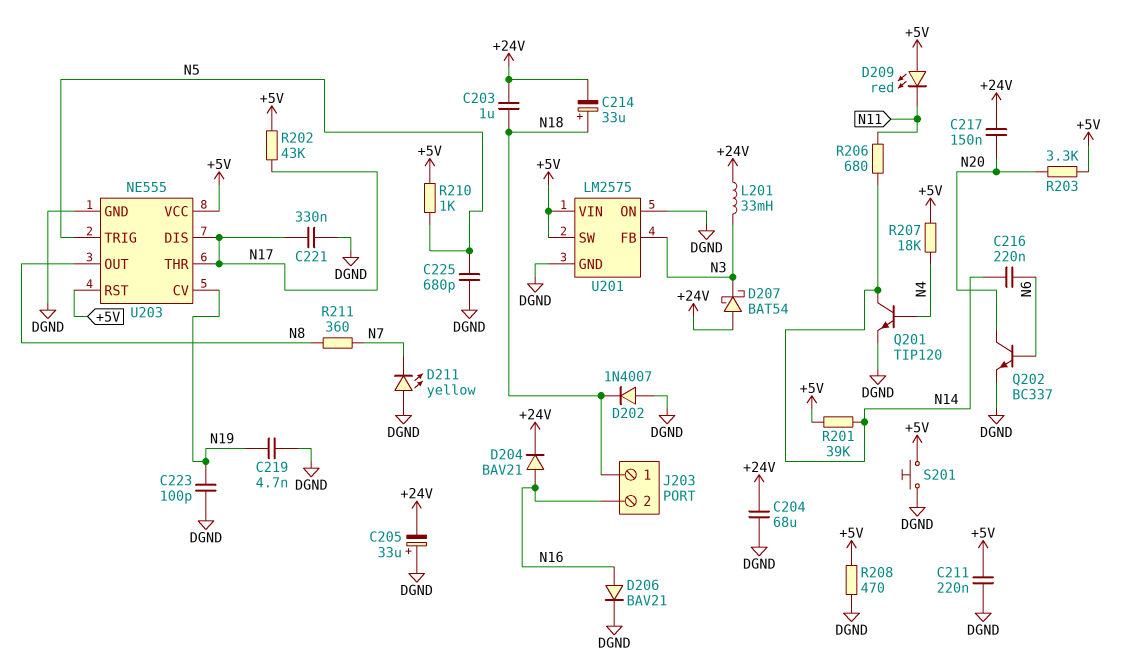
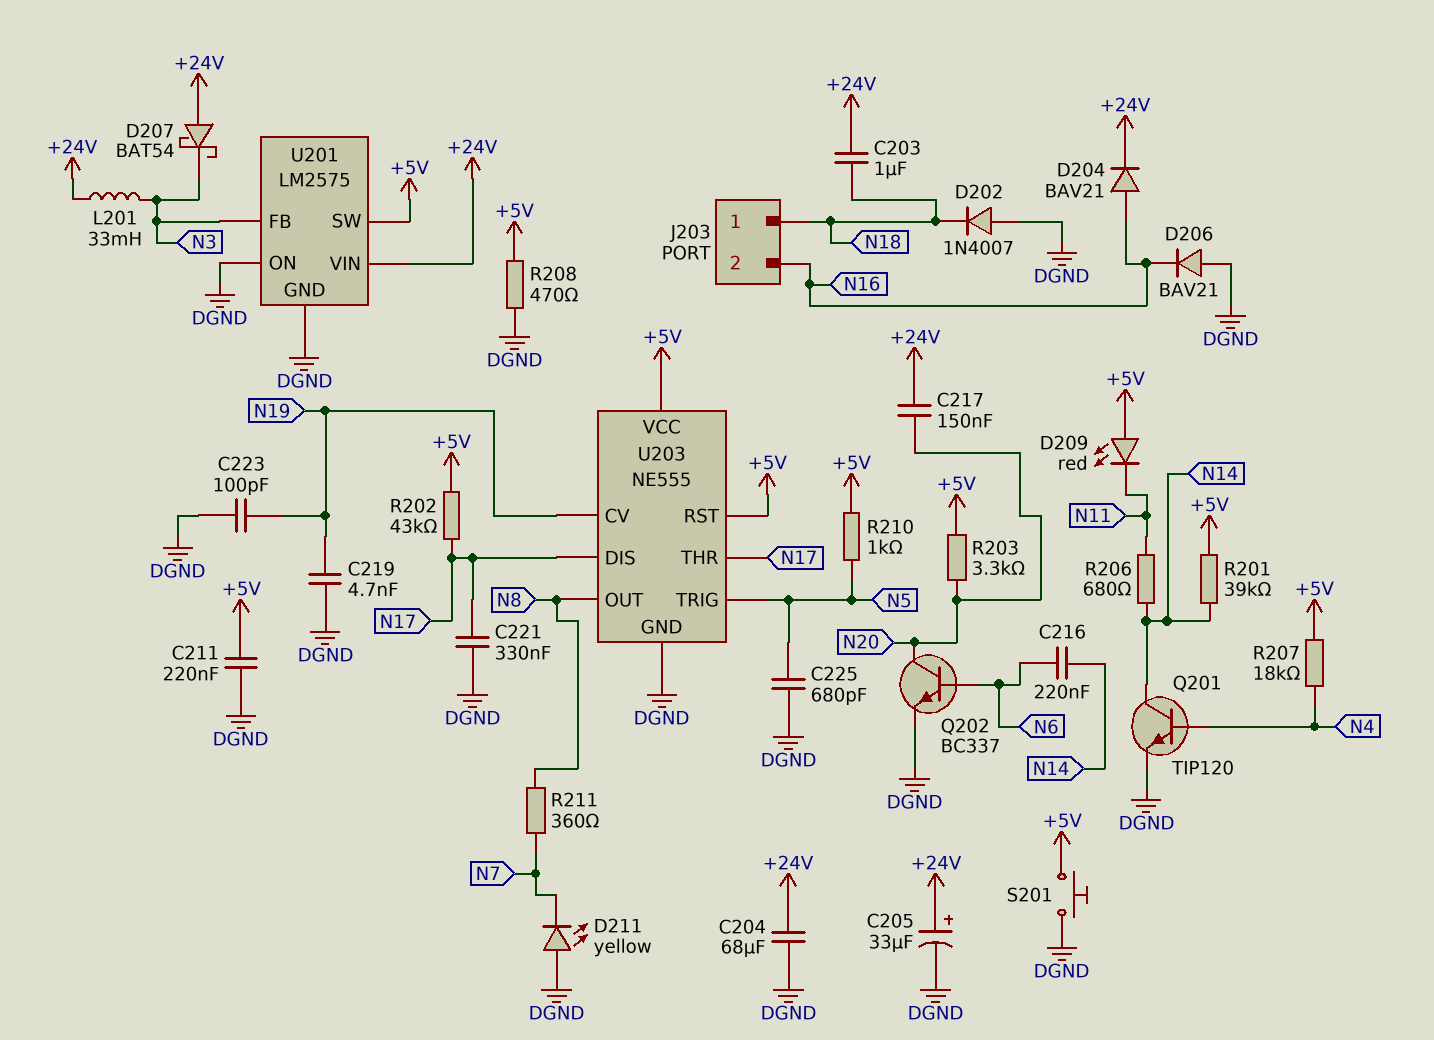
C205: 33uF (plus DGND, minus +24V) -> 33uF (plus +24V, minus DGND)
C214: 33uF (plus N18, minus +24V) -> none
D206: diode BAV21 (A N16, K DGND) -> diode BAV21 (A DGND, K N16)
U201 pin VIN: +5V -> +24V

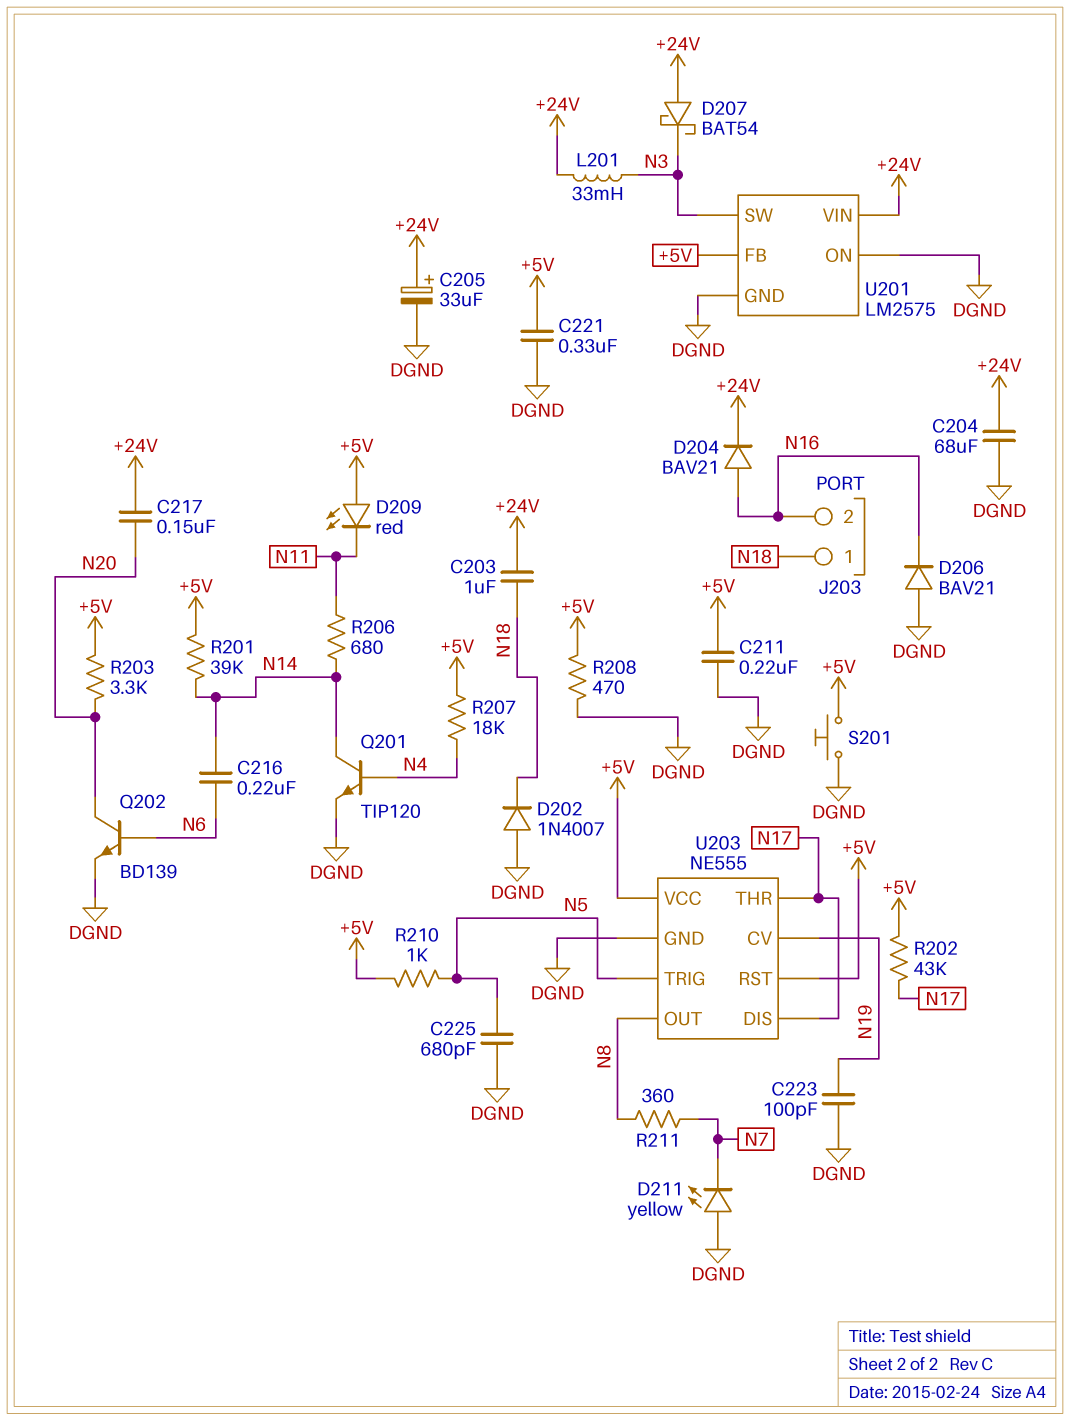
C219: 4.7nF (DGND, N19) -> none
C221: 330nF (DGND, N17) -> 330nF (+5V, DGND)
Q202: NPN BC337 (B N6, C N20, E DGND) -> NPN BD139 (B N6, C N20, E DGND)
U201 pin FB: N3 -> +5V
U201 pin SW: +5V -> N3

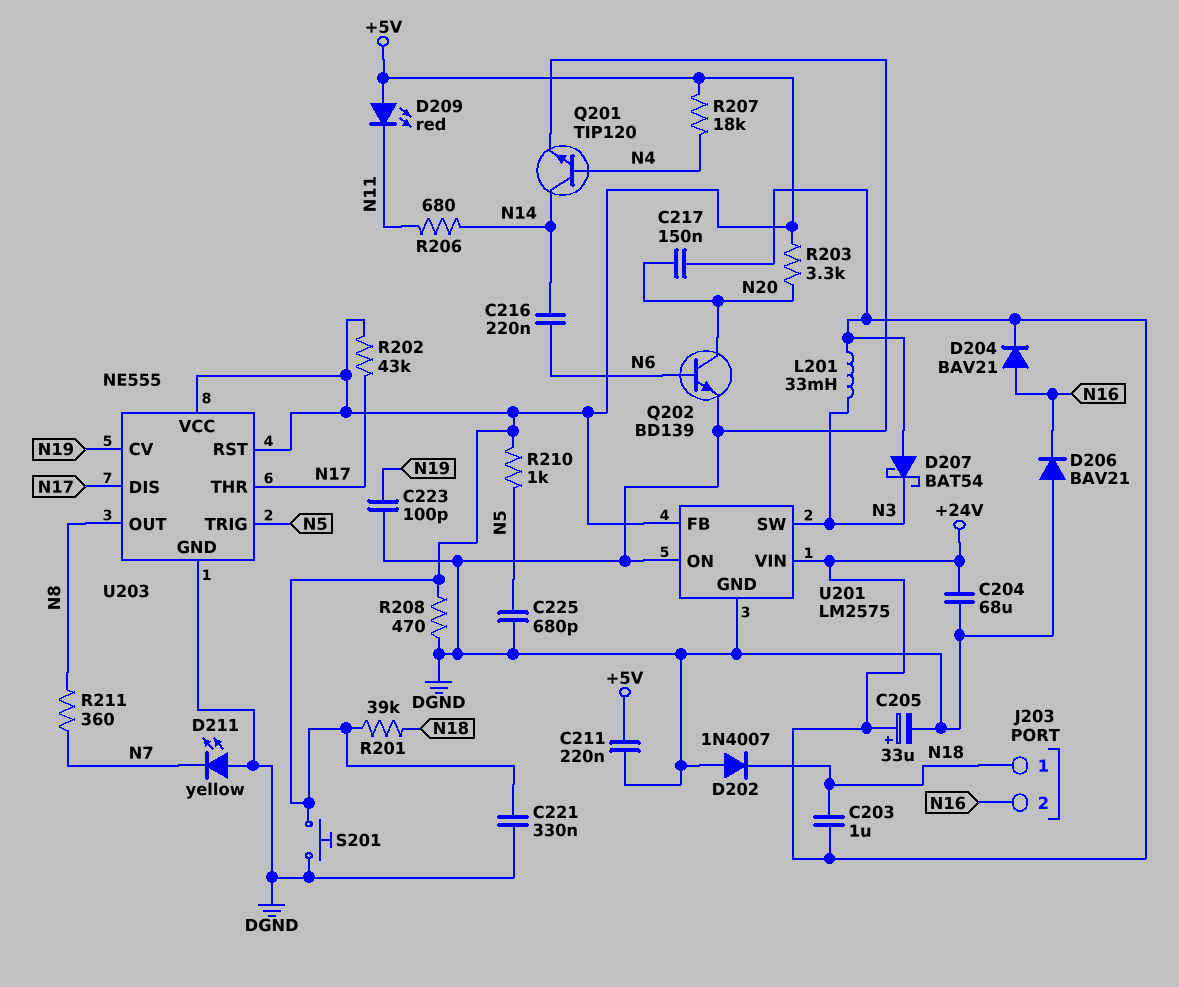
R201: 39k (+5V, N14) -> 39k (+5V, N18)

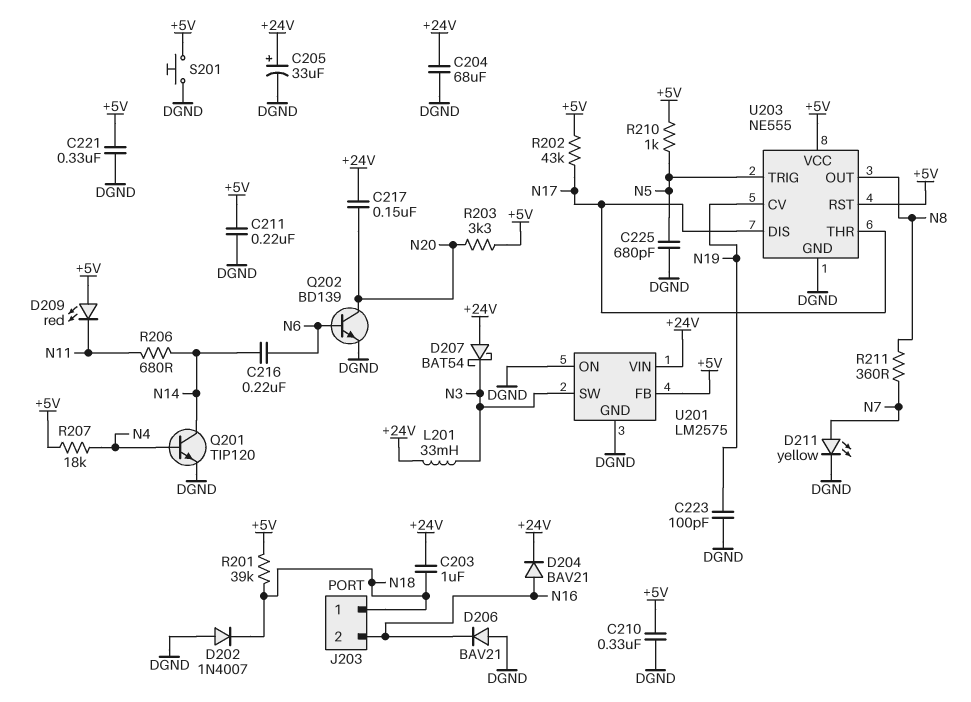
C210: none -> 330nF (+5V, DGND)
D211: LED yellow (A DGND, K N7) -> LED yellow (A N7, K DGND)
R208: 470 (+5V, DGND) -> none

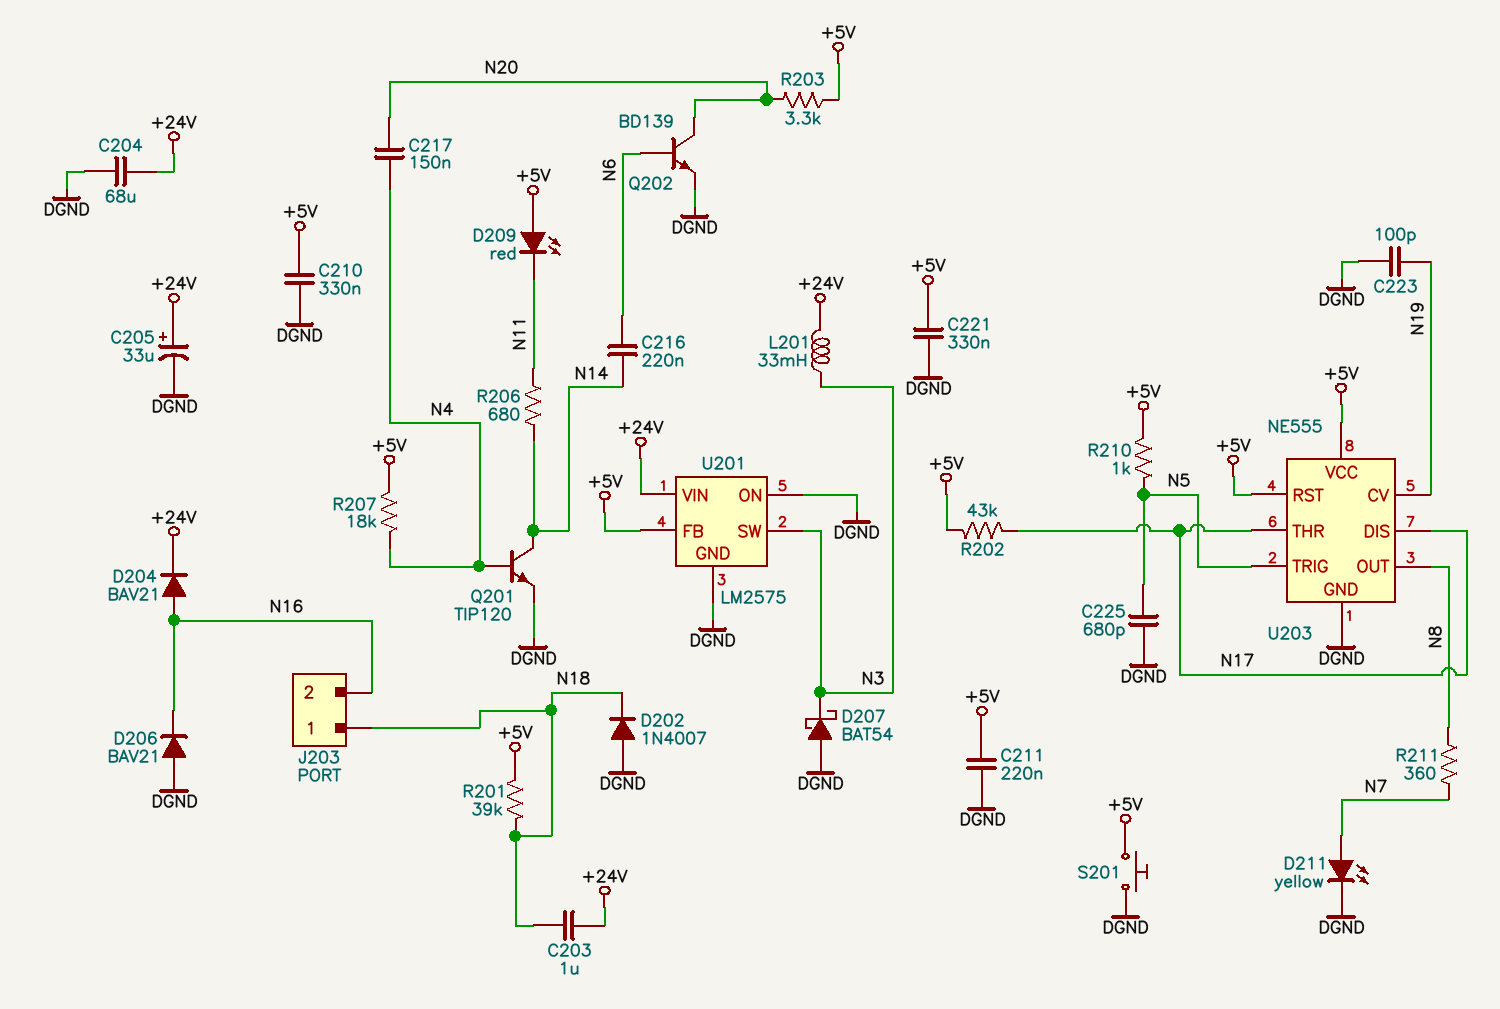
C217: 150nF (+24V, N20) -> 150nF (N4, N20)
D207: schottky BAT54 (A +24V, K N3) -> schottky BAT54 (A DGND, K N3)

